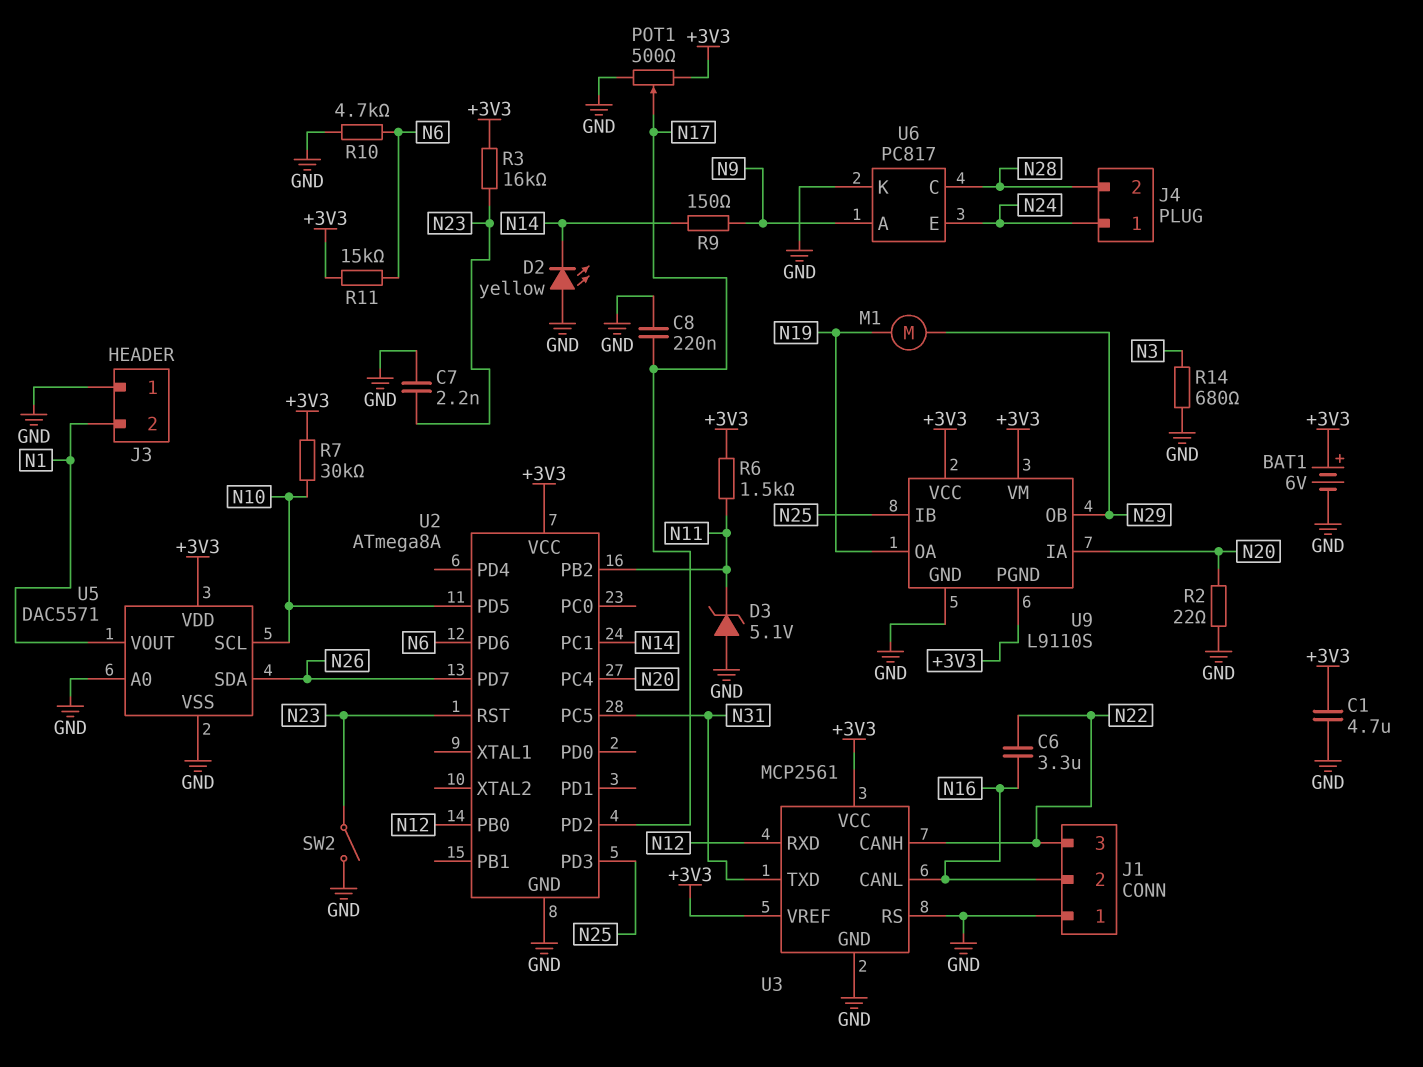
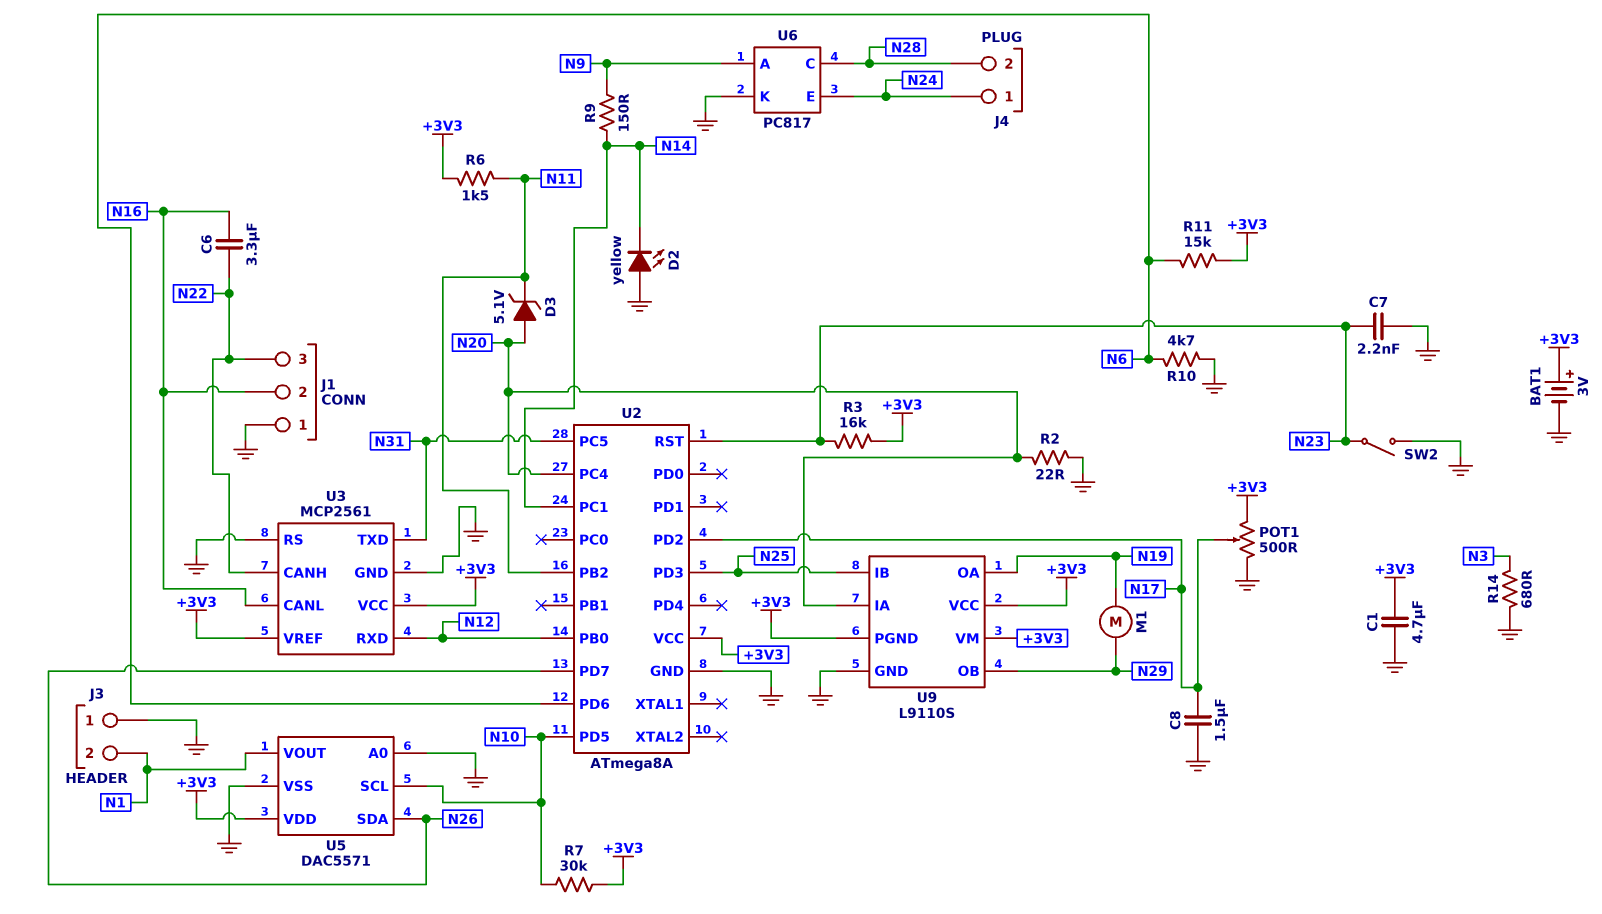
BAT1: 6V (plus +3V3, minus GND) -> 3V (plus +3V3, minus GND)
C8: 220nF (GND, N17) -> 1.5uF (GND, N17)
D3: zener 5.1V (A GND, K N11) -> zener 5.1V (A N20, K N11)

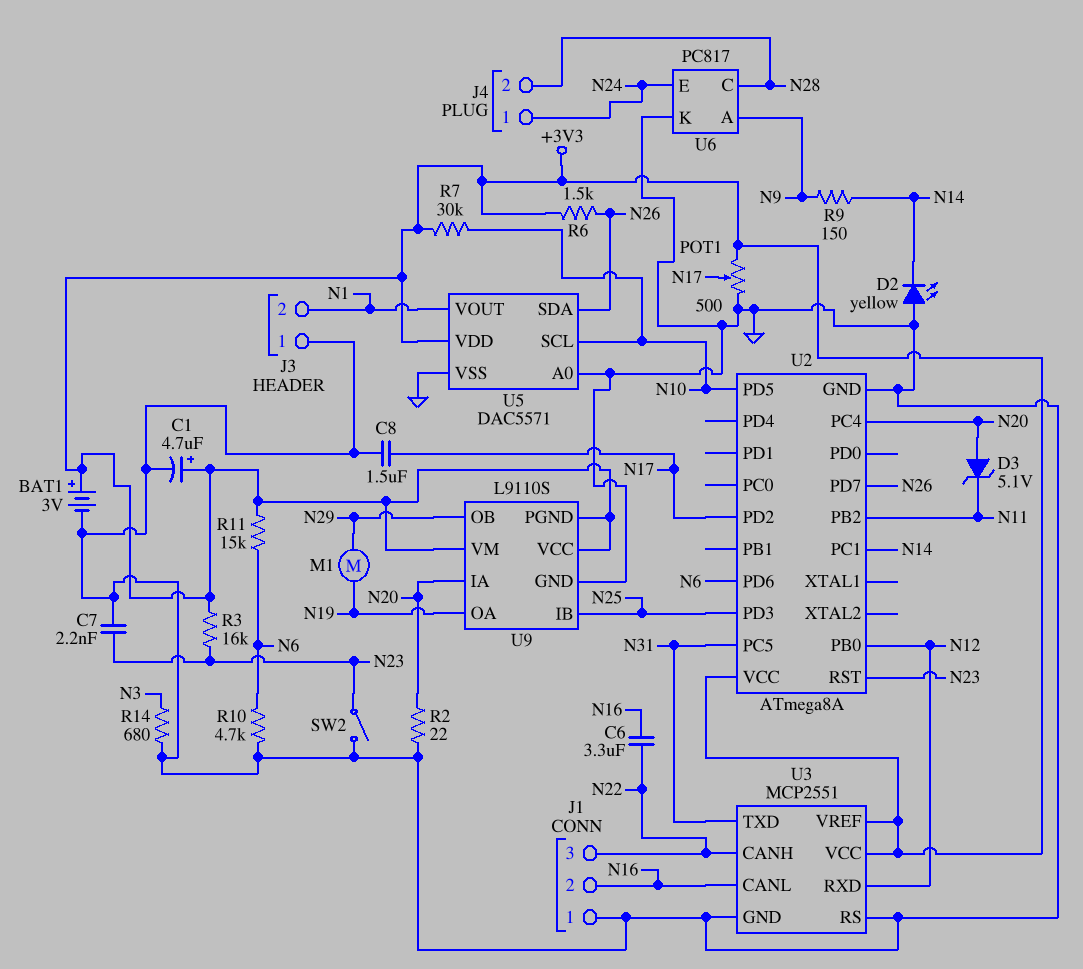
C1: 4.7uF (+3V3, GND) -> 4.7uF (plus +3V3, minus GND)
R6: 1.5k (+3V3, N11) -> 1.5k (+3V3, N26)
U3: MCP2561 -> MCP2551

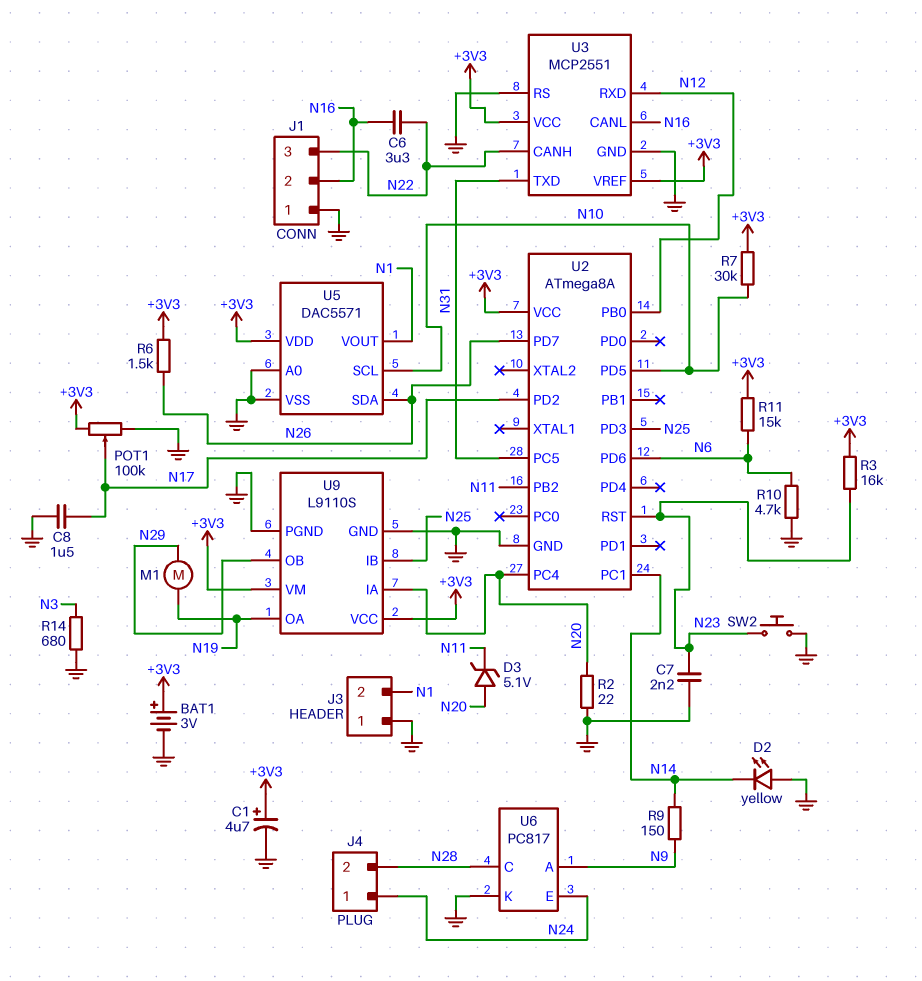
POT1: 500 (+3V3, GND, wiper N17) -> 100k (+3V3, GND, wiper N17)
SW2: switch (GND, N23) -> button (GND, N23)
U9 pin PGND: +3V3 -> GND

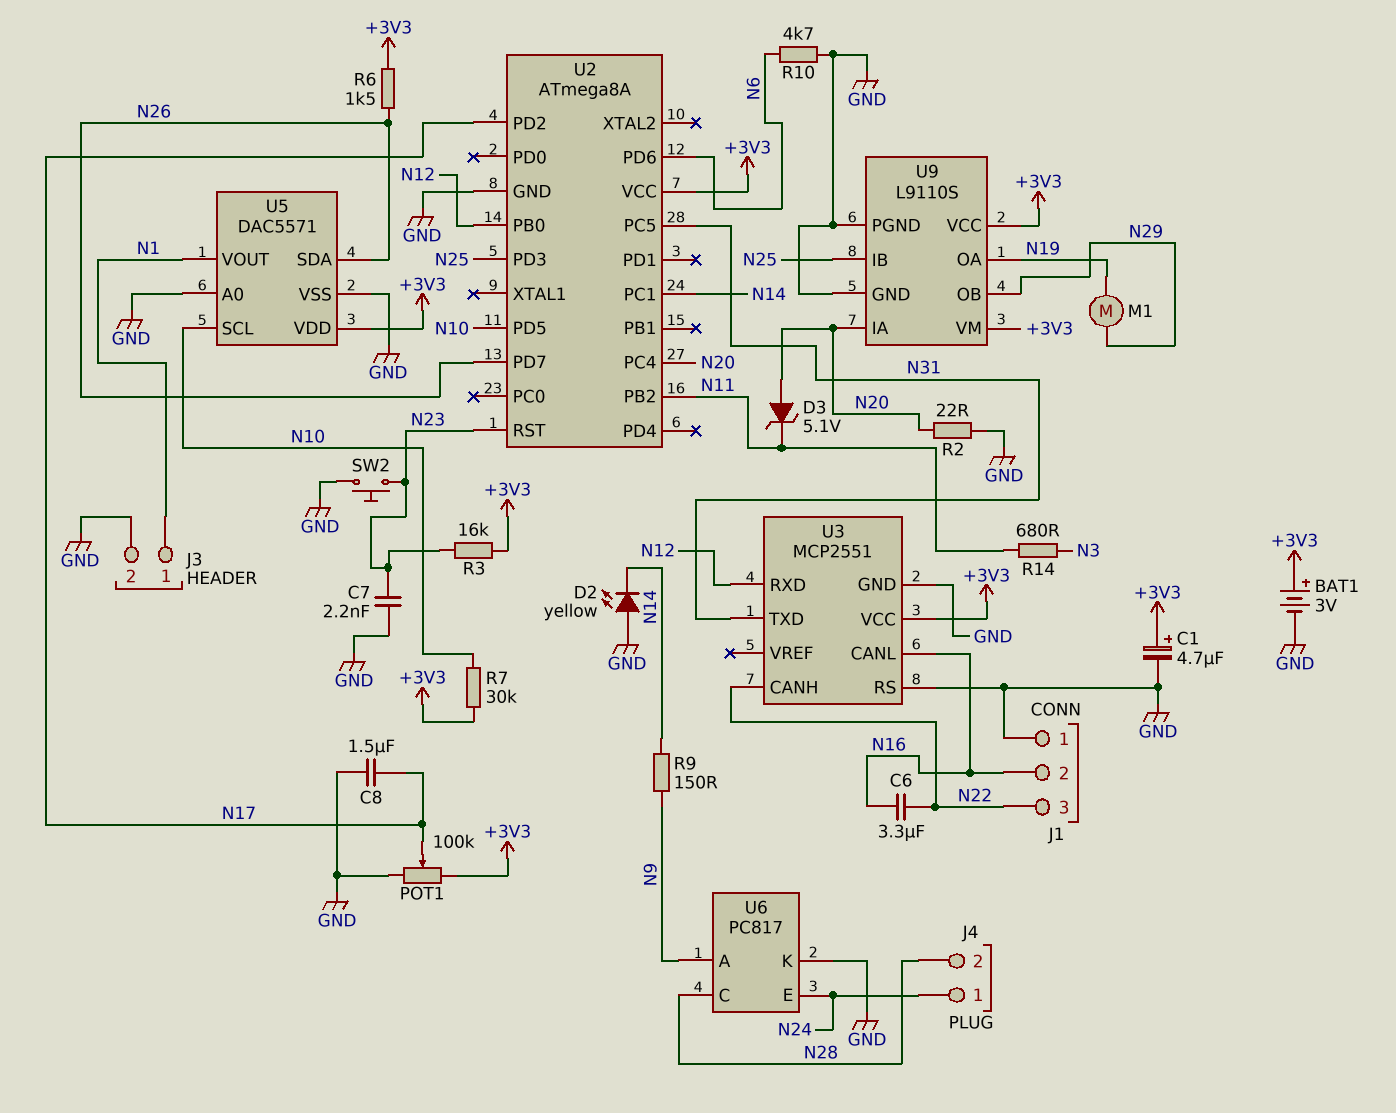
J3 pin 1: GND -> N1
J3 pin 2: N1 -> GND
R11: 15k (+3V3, N6) -> none
R14: 680 (GND, N3) -> 680 (N3, N11)
U3 pin VREF: +3V3 -> none

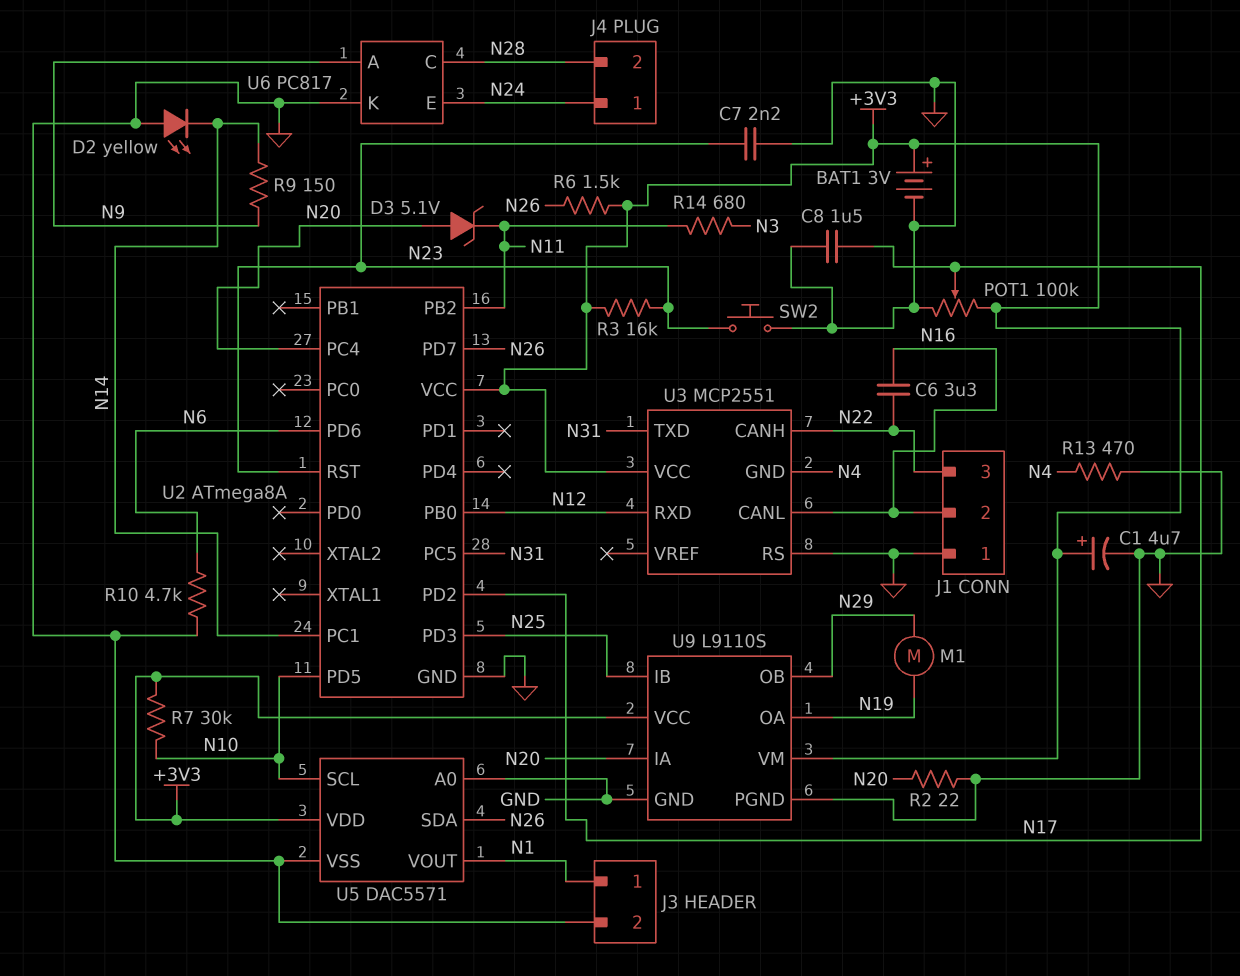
R13: none -> 470 (GND, N4)
U3 pin GND: GND -> N4

